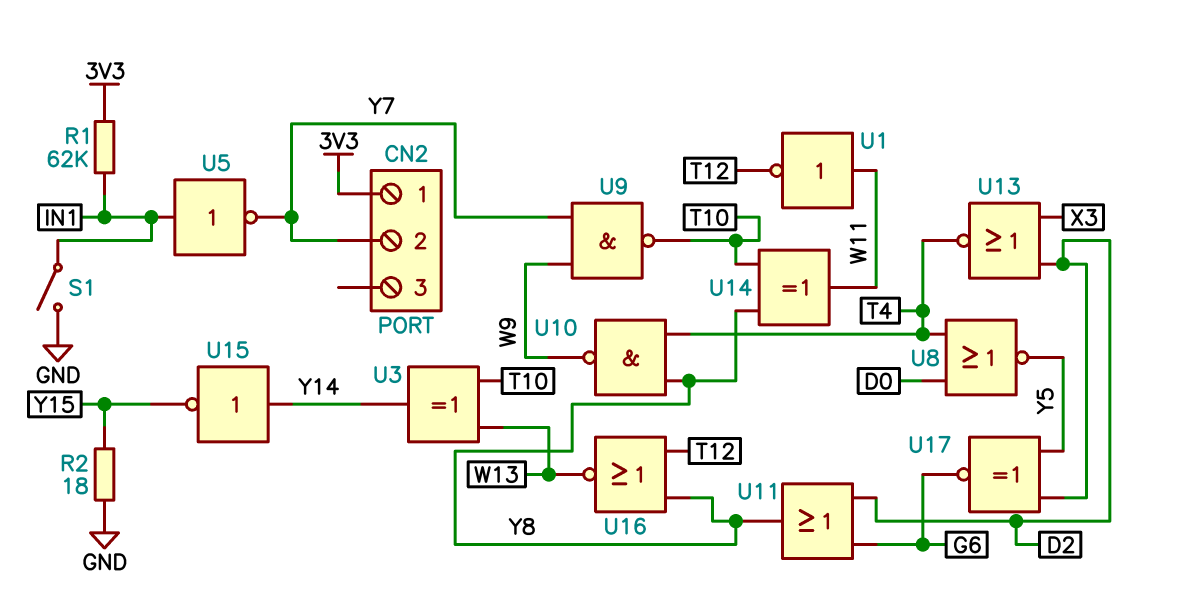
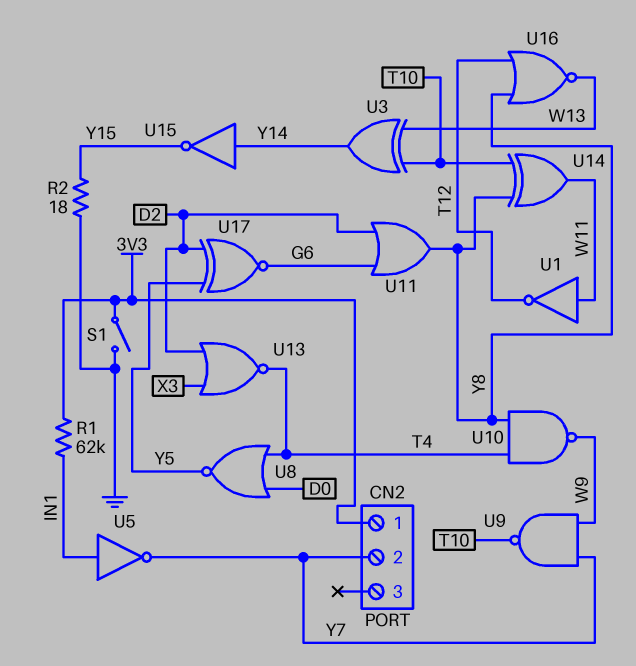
S1: switch (GND, IN1) -> switch (3V3, GND)

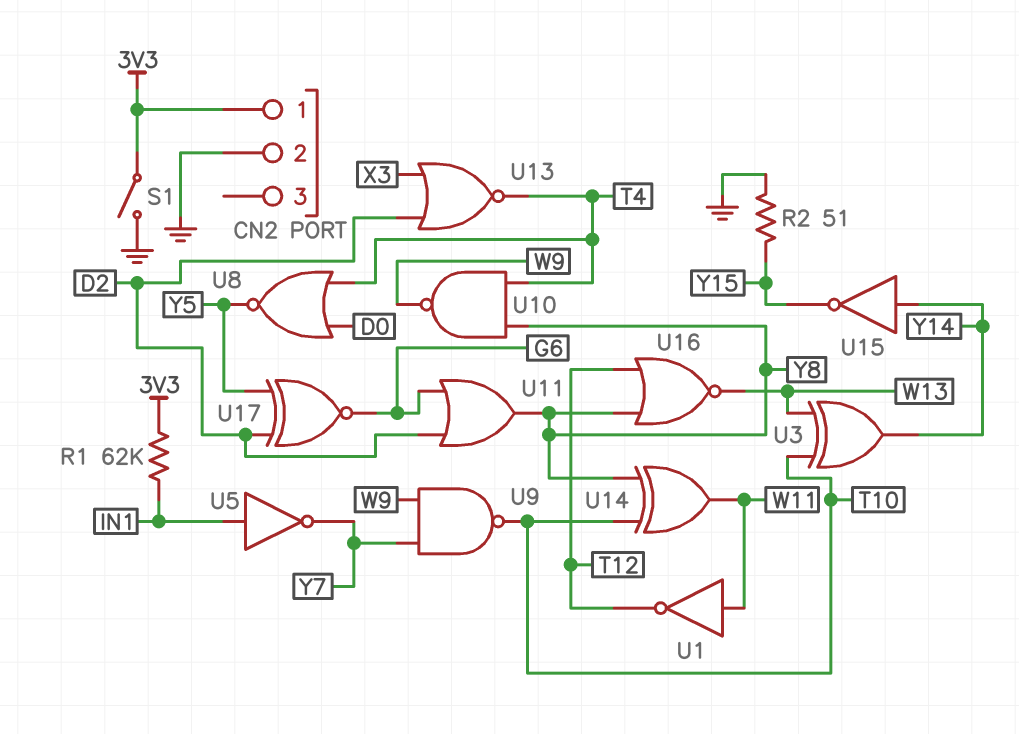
CN2 pin 2: Y7 -> GND
R2: 18 (GND, Y15) -> 51 (GND, Y15)

